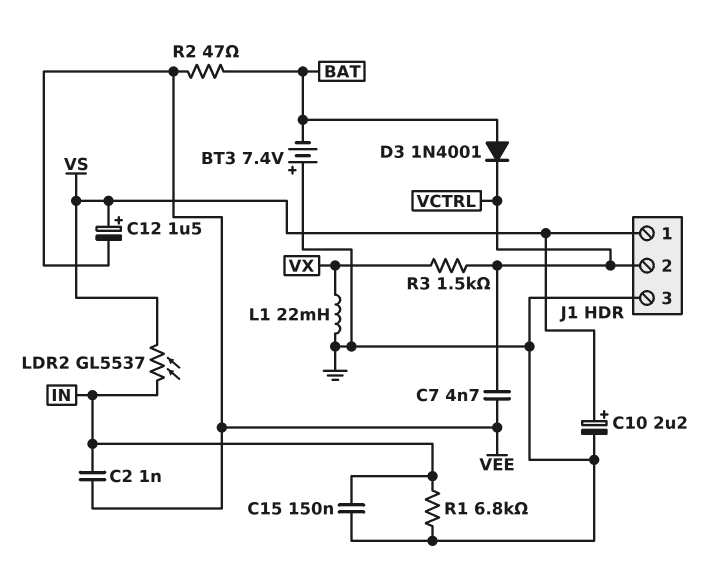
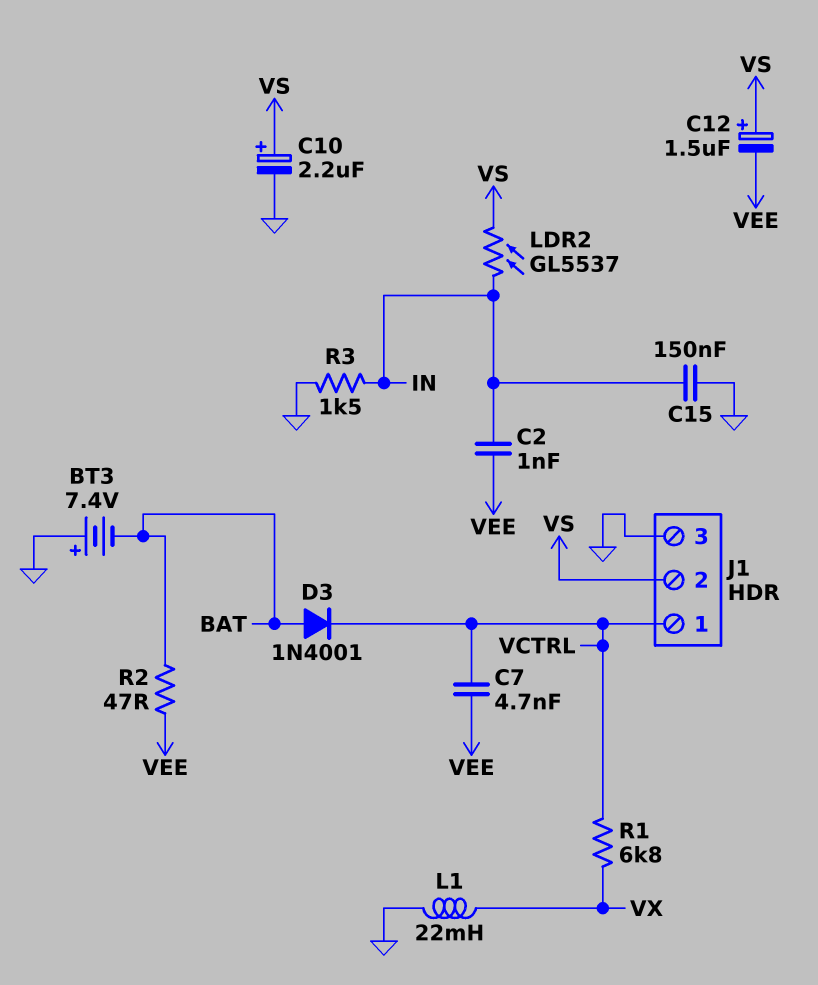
J1 pin 1: VS -> VCTRL
J1 pin 2: VCTRL -> VS
R1: 6.8k (GND, IN) -> 6.8k (VCTRL, VX)
R3: 1.5k (VCTRL, VX) -> 1.5k (GND, IN)

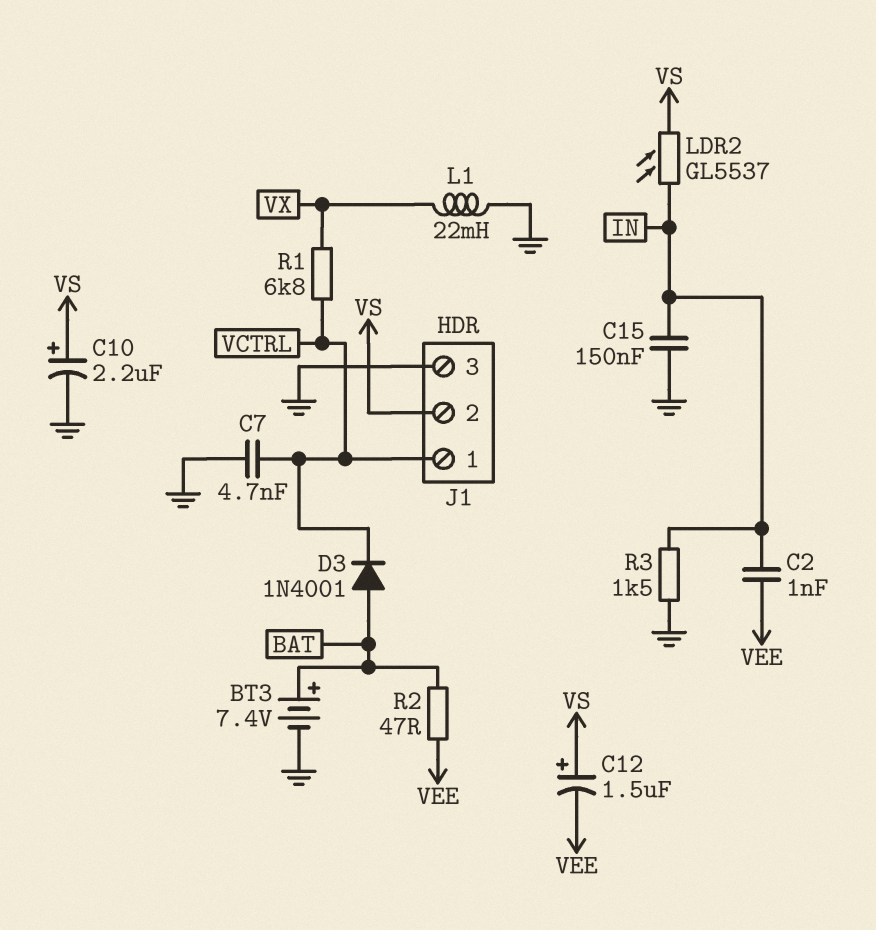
BT3: 7.4V (plus GND, minus BAT) -> 7.4V (plus BAT, minus GND)
C7: 4.7nF (VCTRL, VEE) -> 4.7nF (GND, VCTRL)

